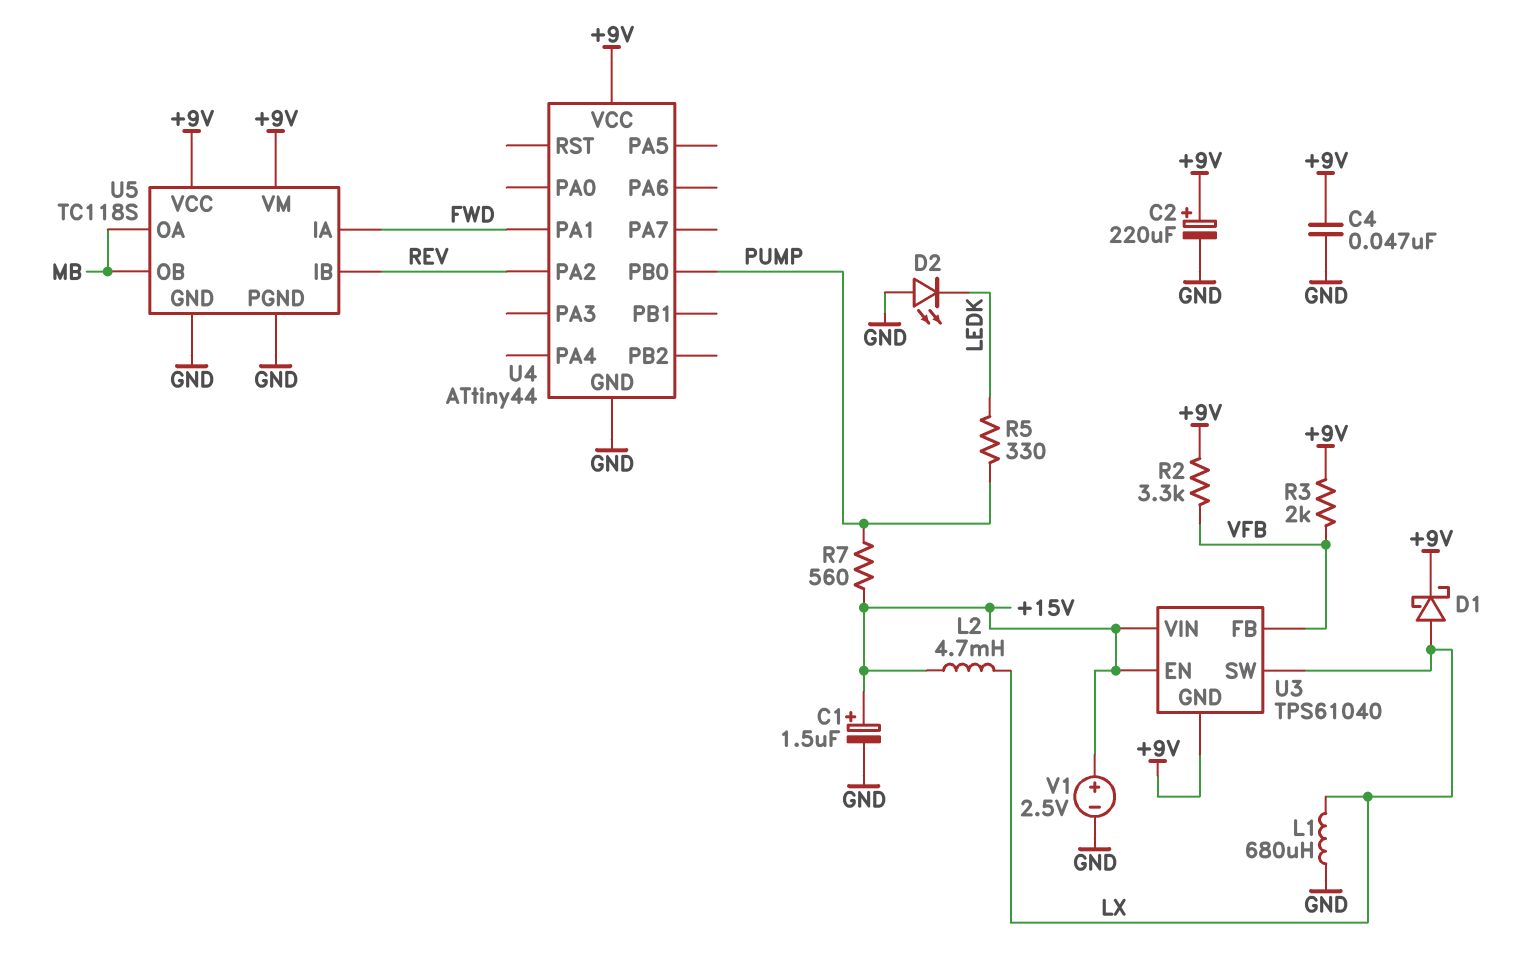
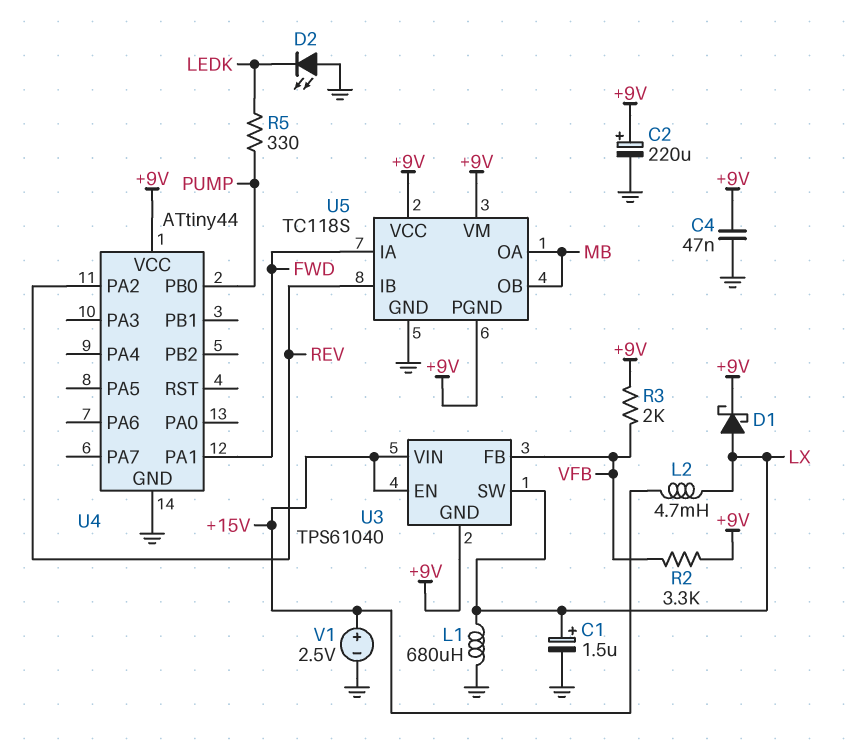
C1: 1.5uF (plus +15V, minus GND) -> 1.5uF (plus LX, minus GND)
R7: 560 (+15V, PUMP) -> none
U5 pin PGND: GND -> +9V

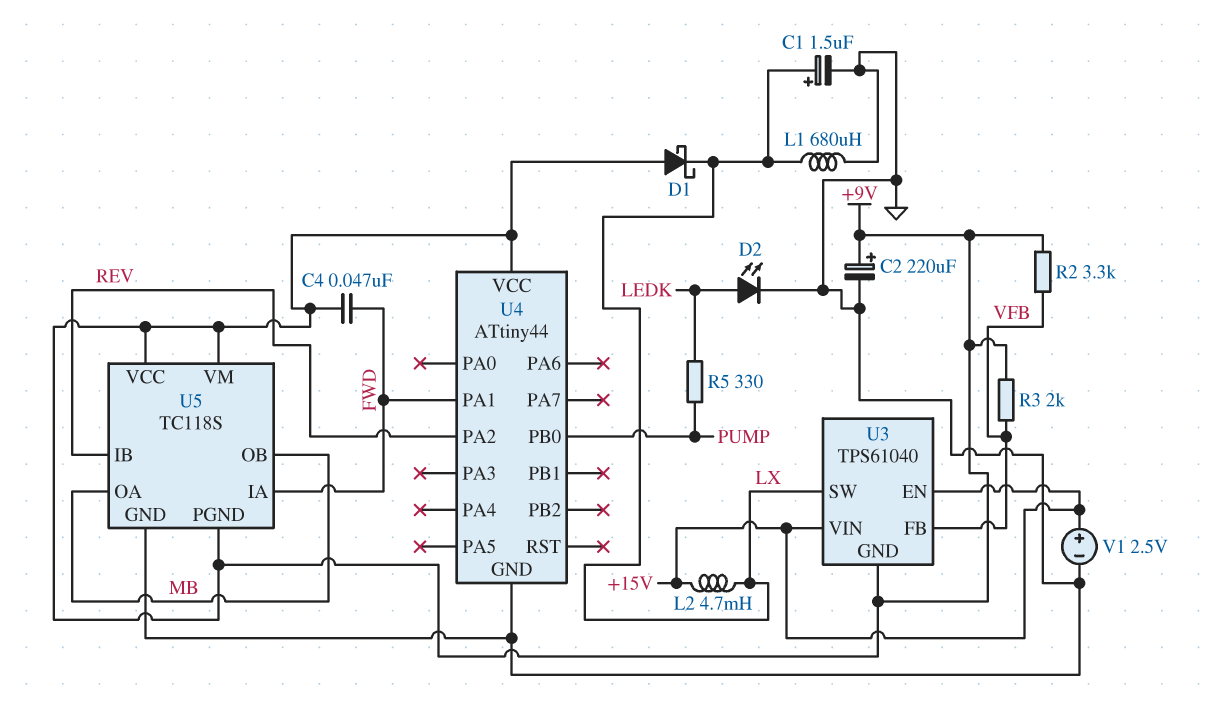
C4: 47nF (+9V, GND) -> 47nF (+9V, FWD)
D1: schottky (A LX, K +9V) -> schottky (A +9V, K LX)
D2: LED (A GND, K LEDK) -> LED (A LEDK, K GND)

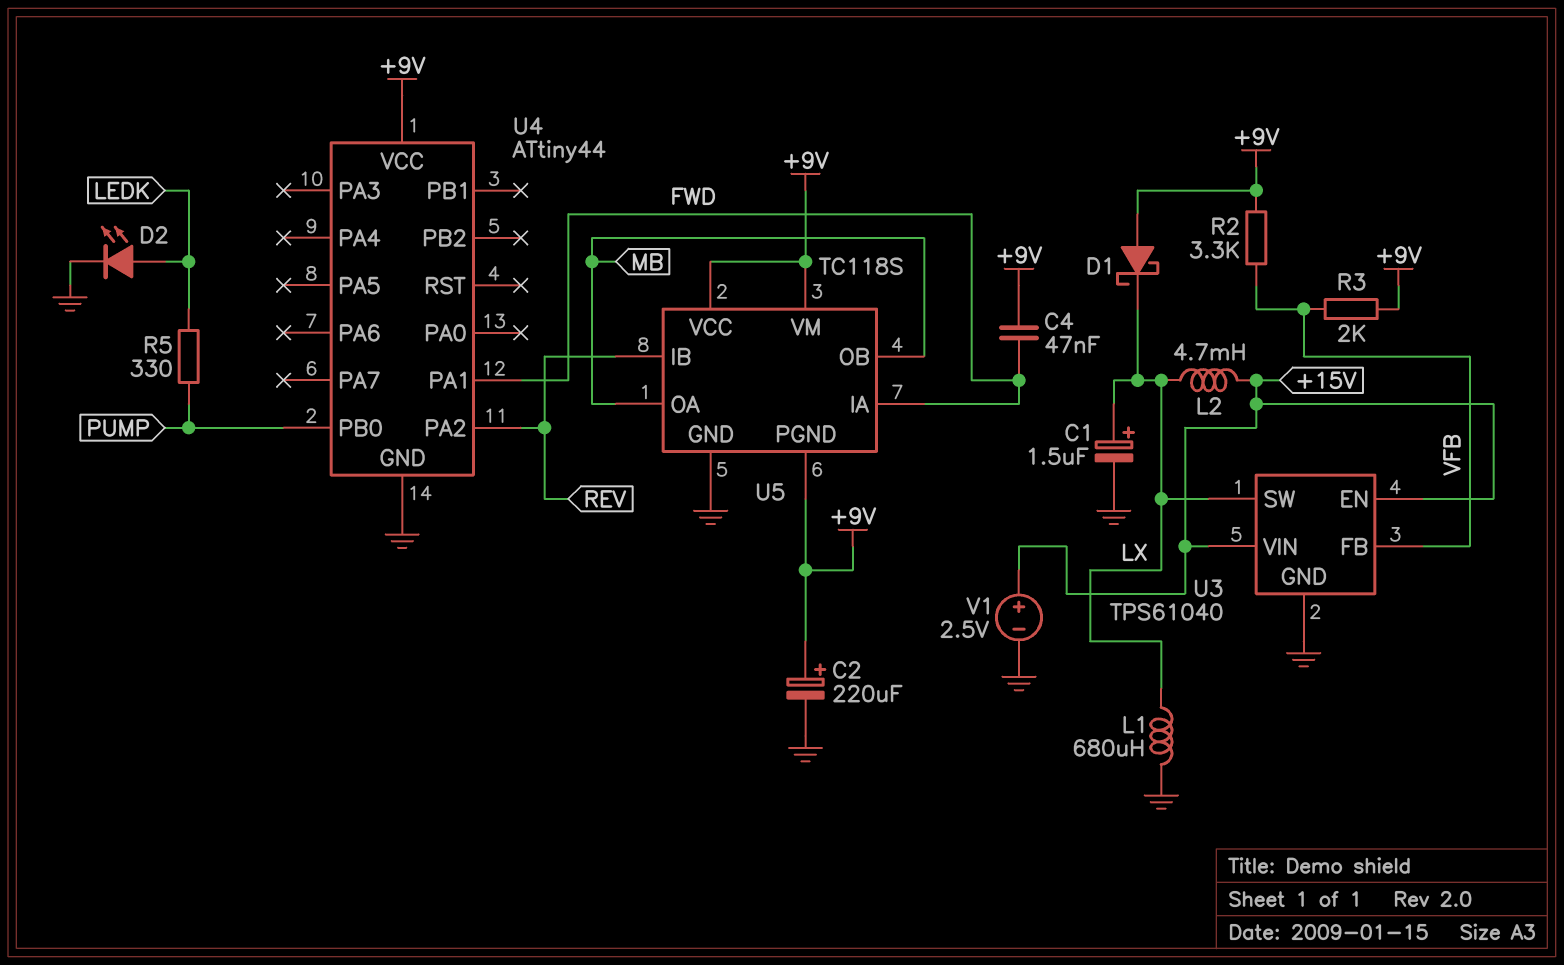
U3 pin GND: +9V -> GND

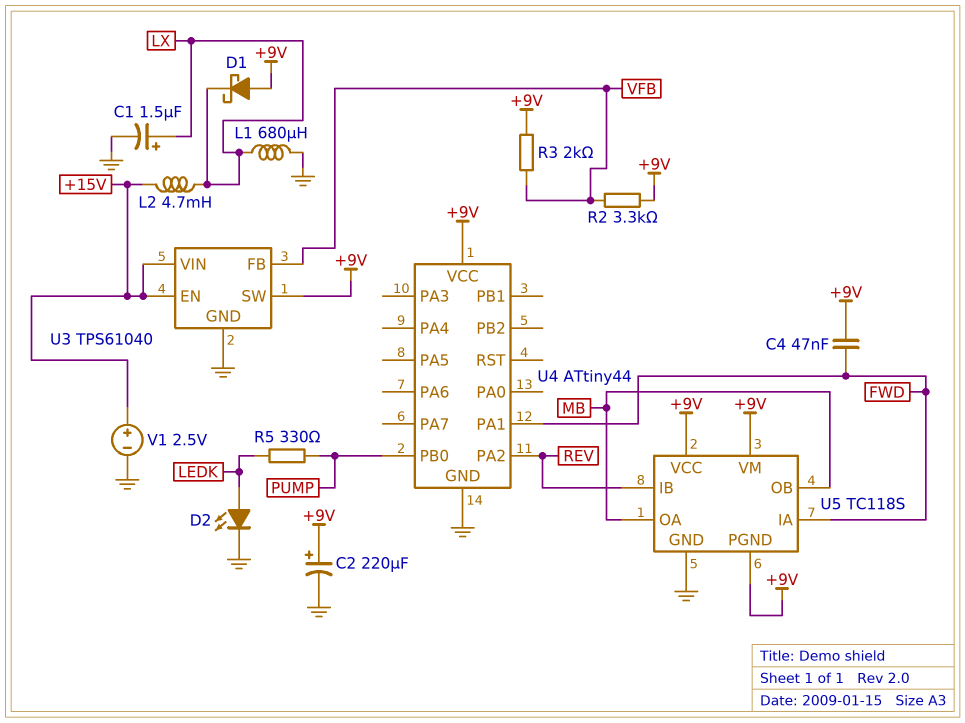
U3 pin SW: LX -> +9V

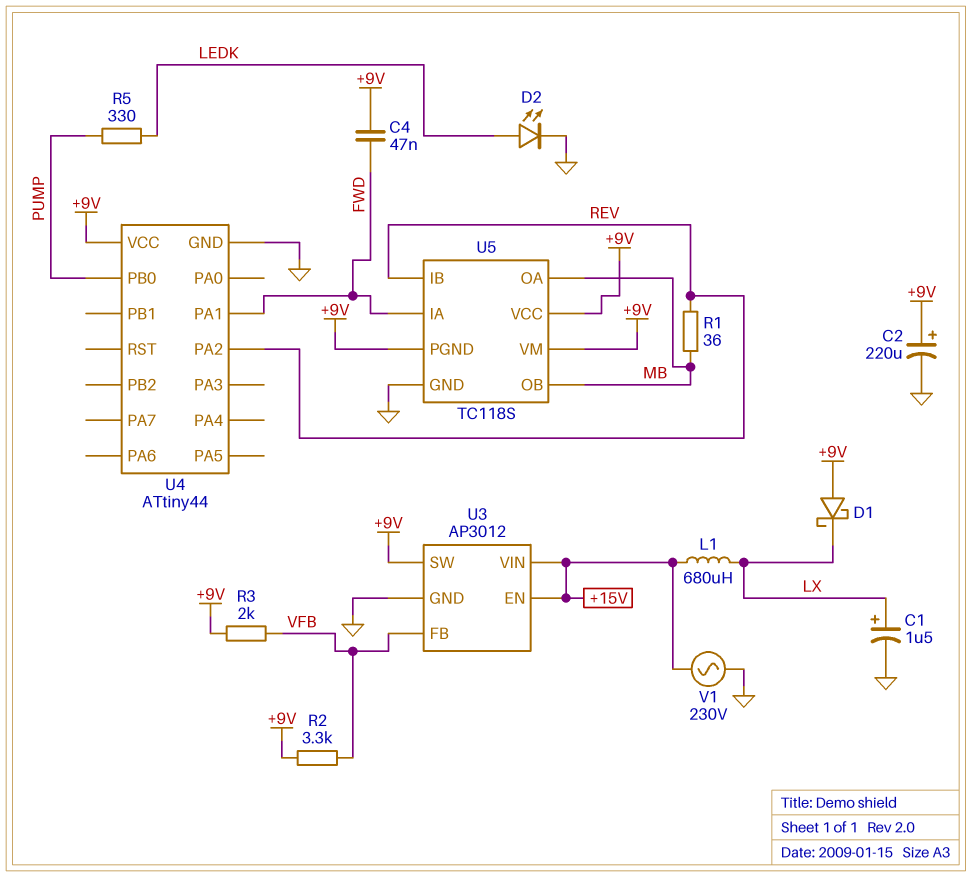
L1: 680uH (GND, LX) -> 680uH (+15V, LX)
L2: 4.7mH (+15V, LX) -> none
R1: none -> 36 (MB, REV)
U3: TPS61040 -> AP3012
V1: 2.5V (plus +15V, minus GND) -> AC 230V (+15V, GND)

